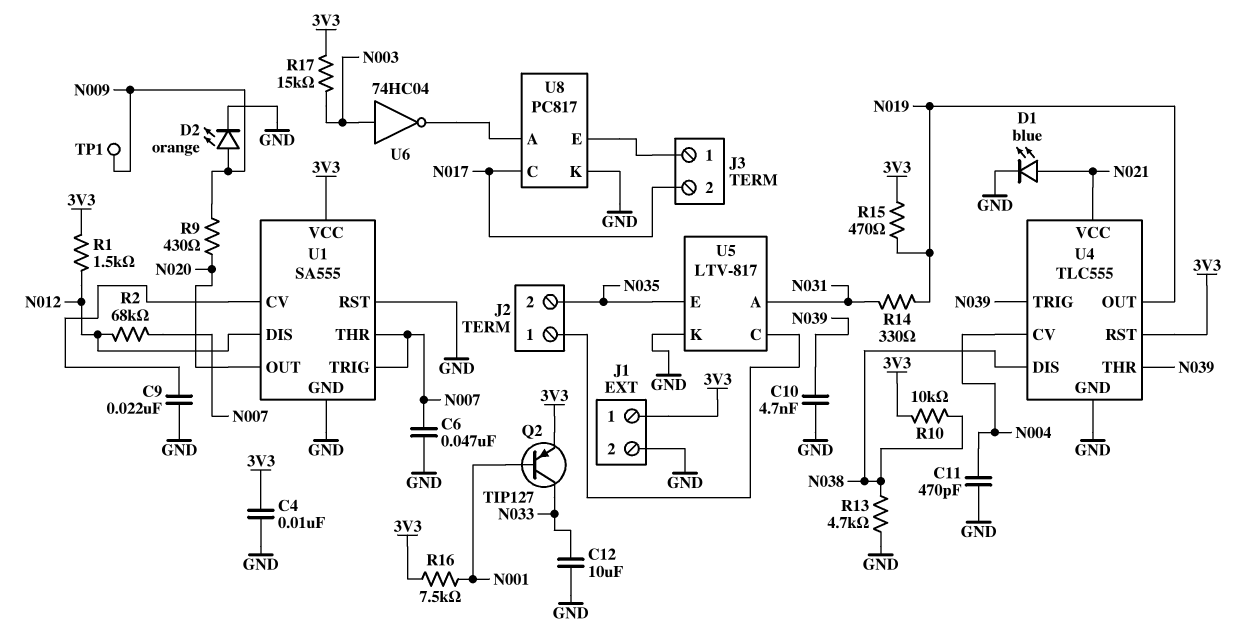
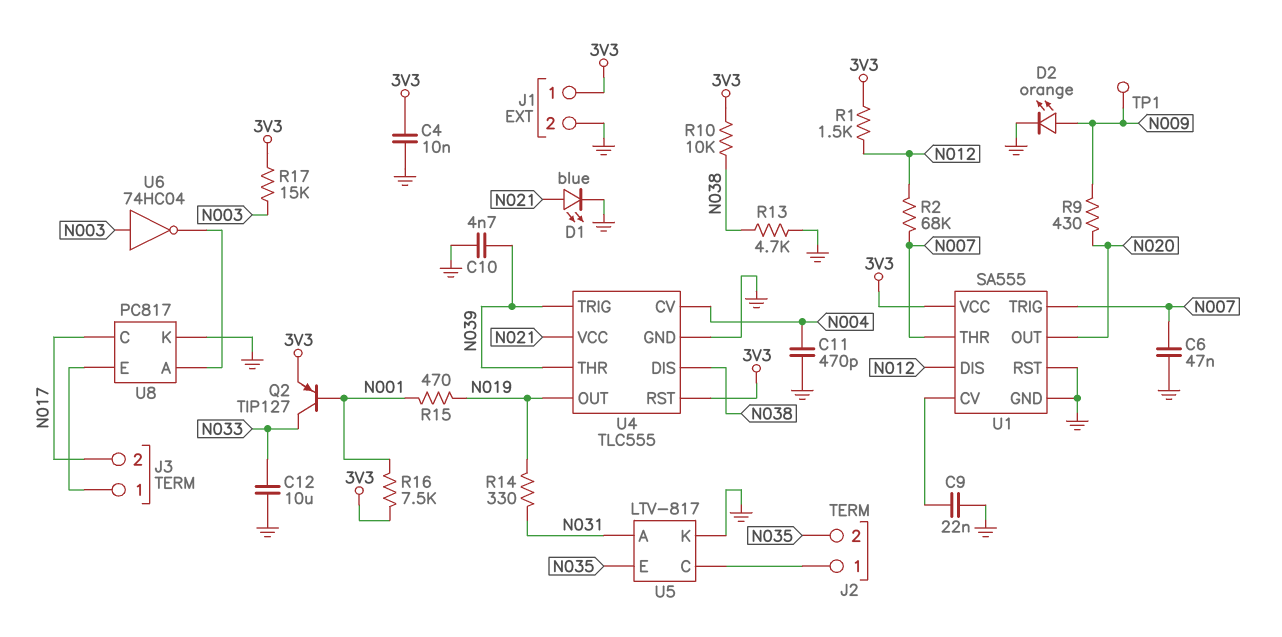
R15: 470 (3V3, N019) -> 470 (N001, N019)

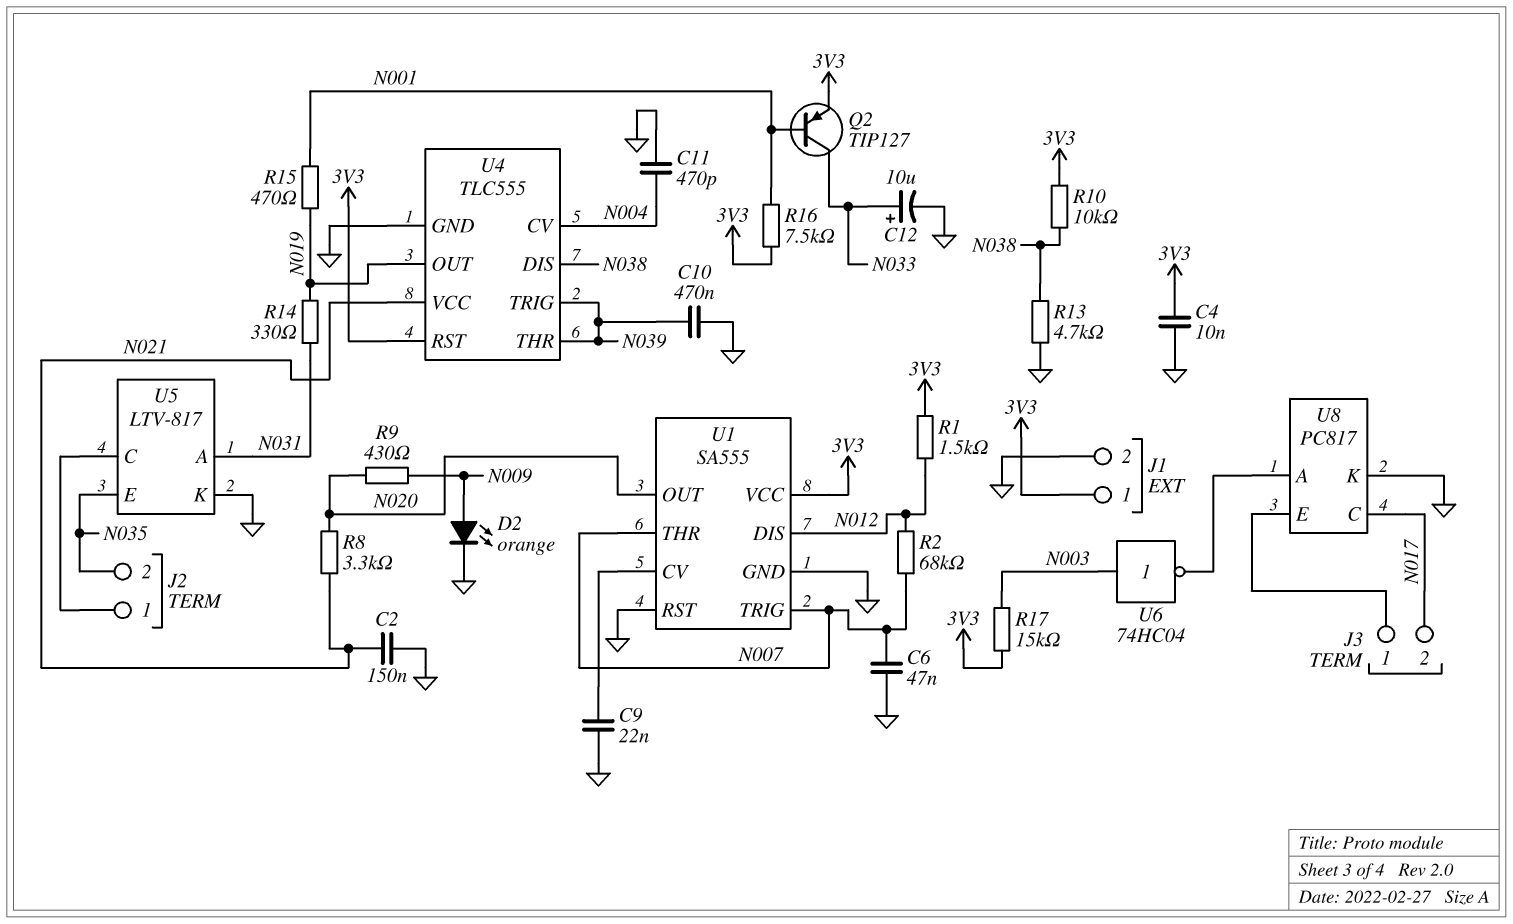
C2: none -> 150nF (GND, N021)
C10: 4.7nF (GND, N039) -> 470nF (GND, N039)
C12: 10uF (GND, N033) -> 10uF (plus N033, minus GND)
D1: LED blue (A N021, K GND) -> none
R8: none -> 3.3k (N020, N021)
TP1: test point (N009) -> none

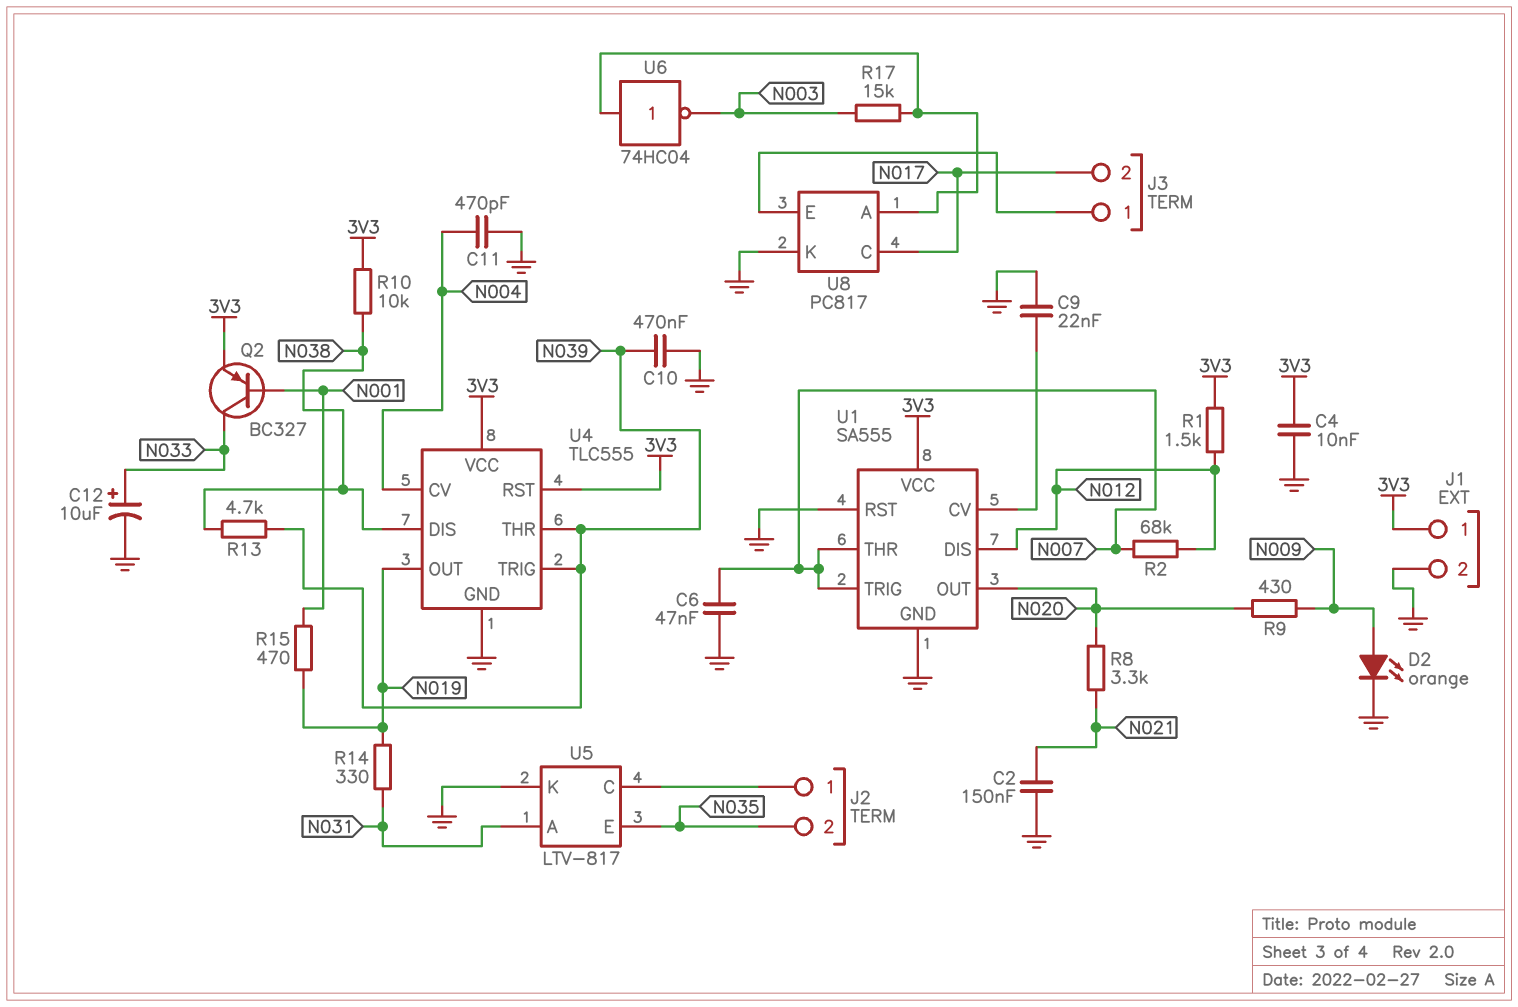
Q2: PNP TIP127 (B N001, C N033, E 3V3) -> PNP BC327 (B N001, C N033, E 3V3)
R13: 4.7k (GND, N038) -> 4.7k (N038, N039)
R16: 7.5k (3V3, N001) -> none
R17: 15k (3V3, N003) -> 15k (N003, U8/A)
U4 pin VCC: N021 -> 3V3
U6: NOT 74HC04 (in N003, out U8/A) -> NOT 74HC04 (in U8/A, out N003)

